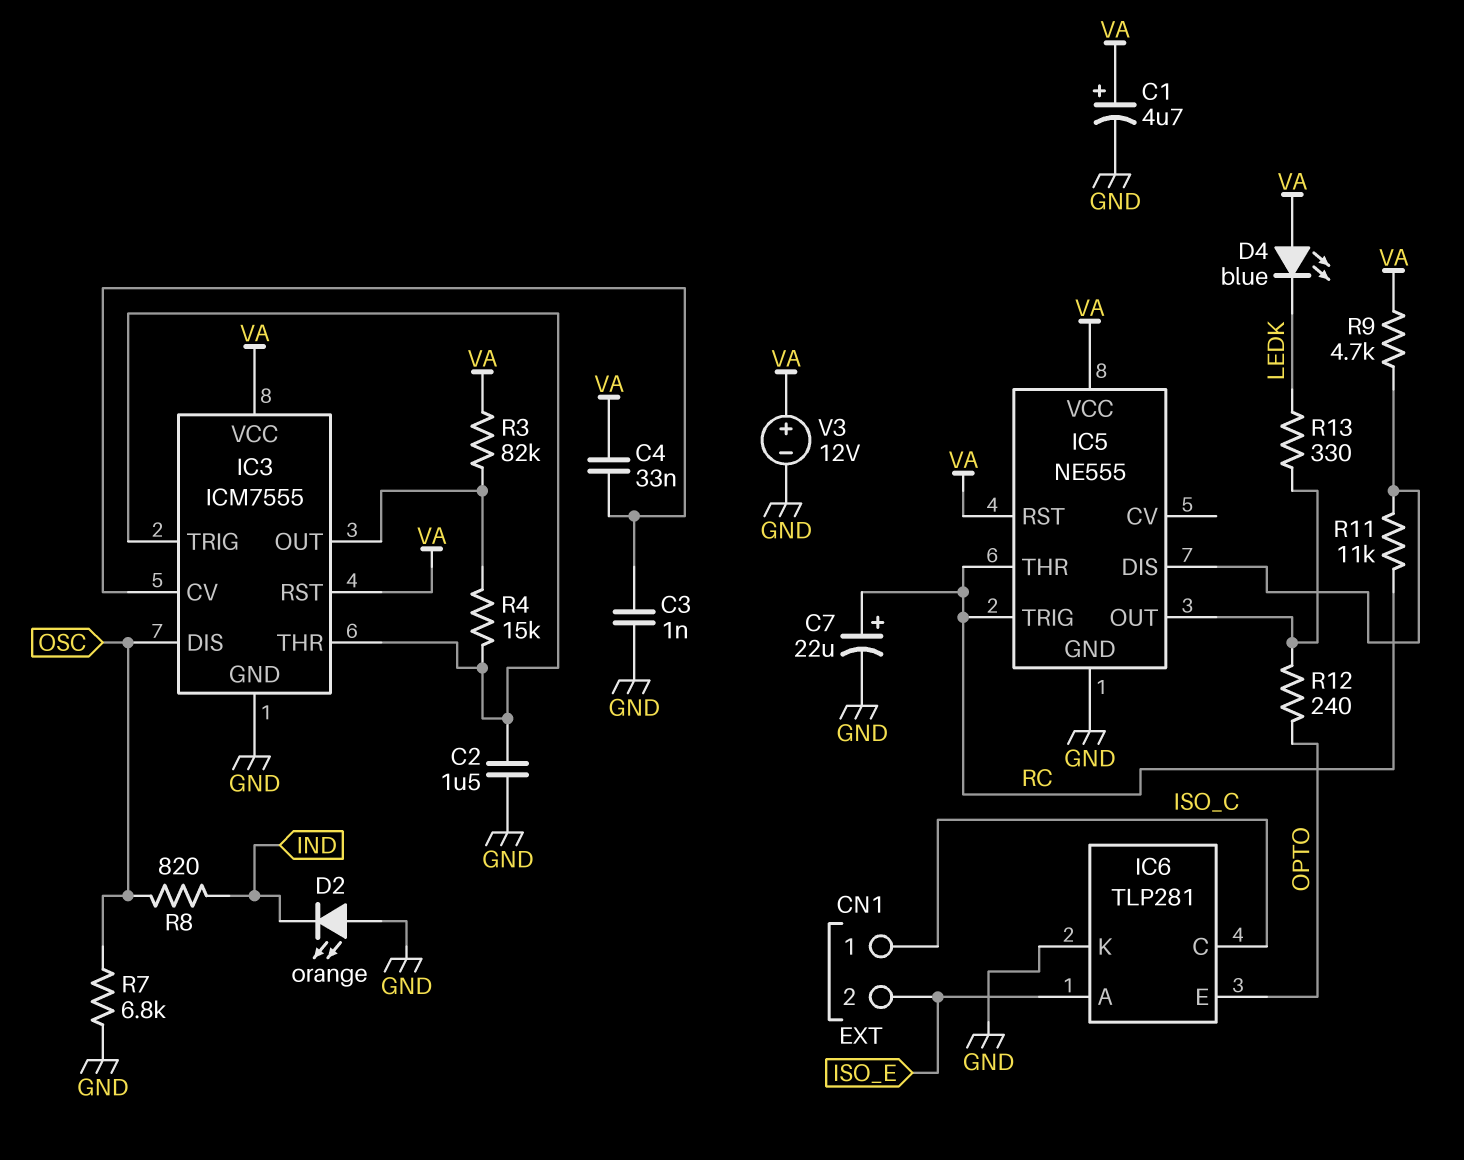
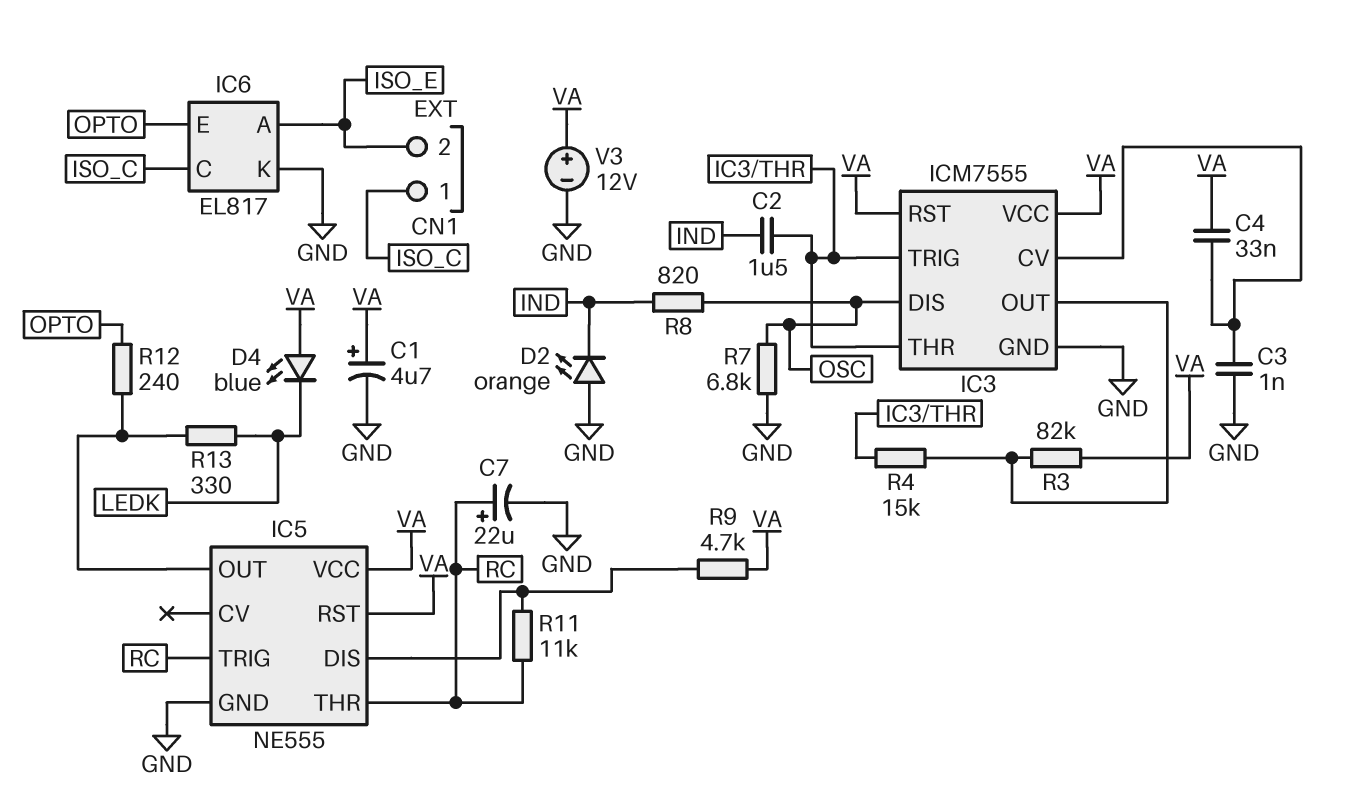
C2: 1.5uF (GND, IC3/THR) -> 1.5uF (IC3/THR, IND)
IC6: TLP281 -> EL817

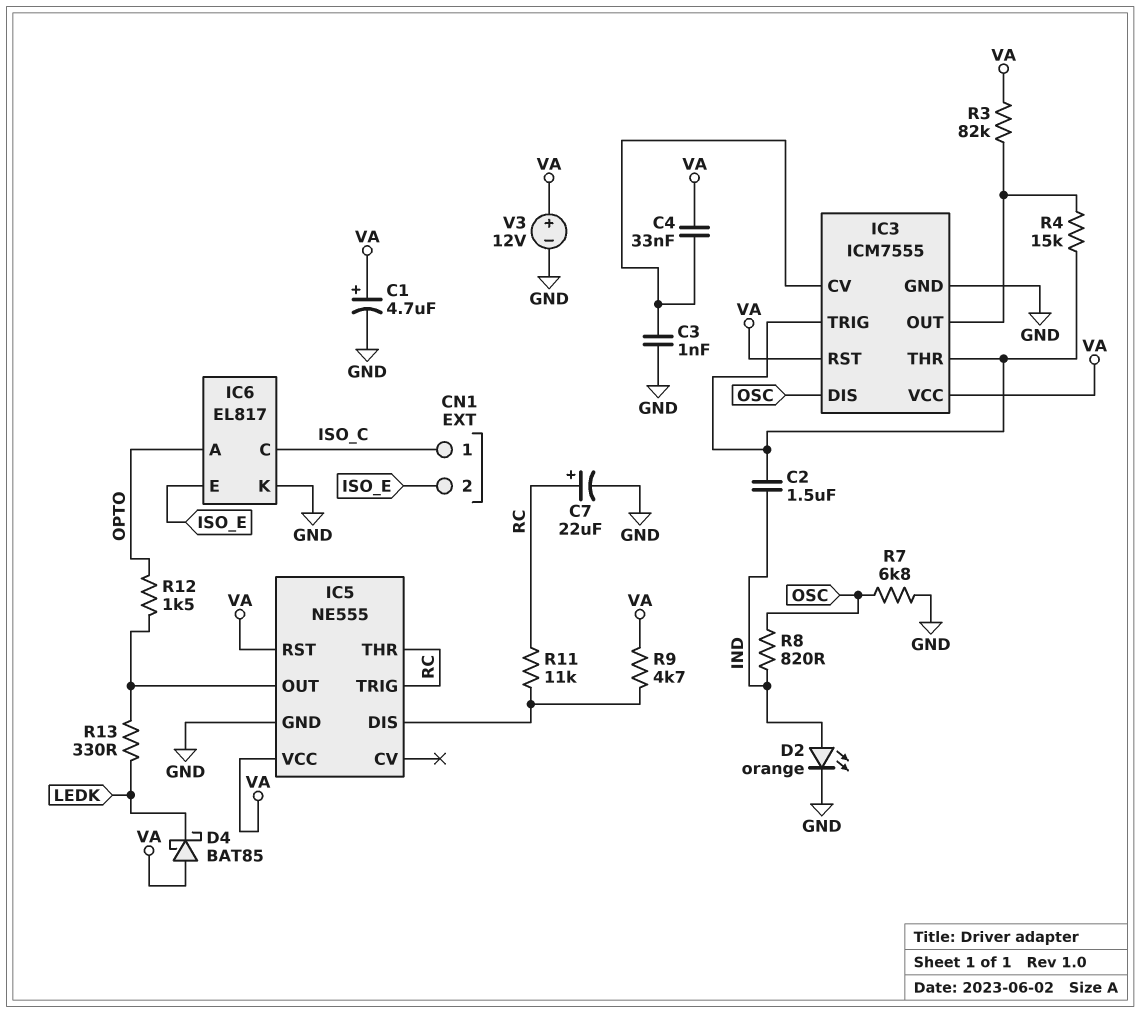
D2: LED orange (A GND, K IND) -> LED orange (A IND, K GND)
D4: LED blue (A VA, K LEDK) -> schottky BAT85 (A VA, K LEDK)
IC6 pin A: ISO_E -> OPTO
IC6 pin E: OPTO -> ISO_E
R12: 240 (IC5/OUT, OPTO) -> 1.5k (IC5/OUT, OPTO)

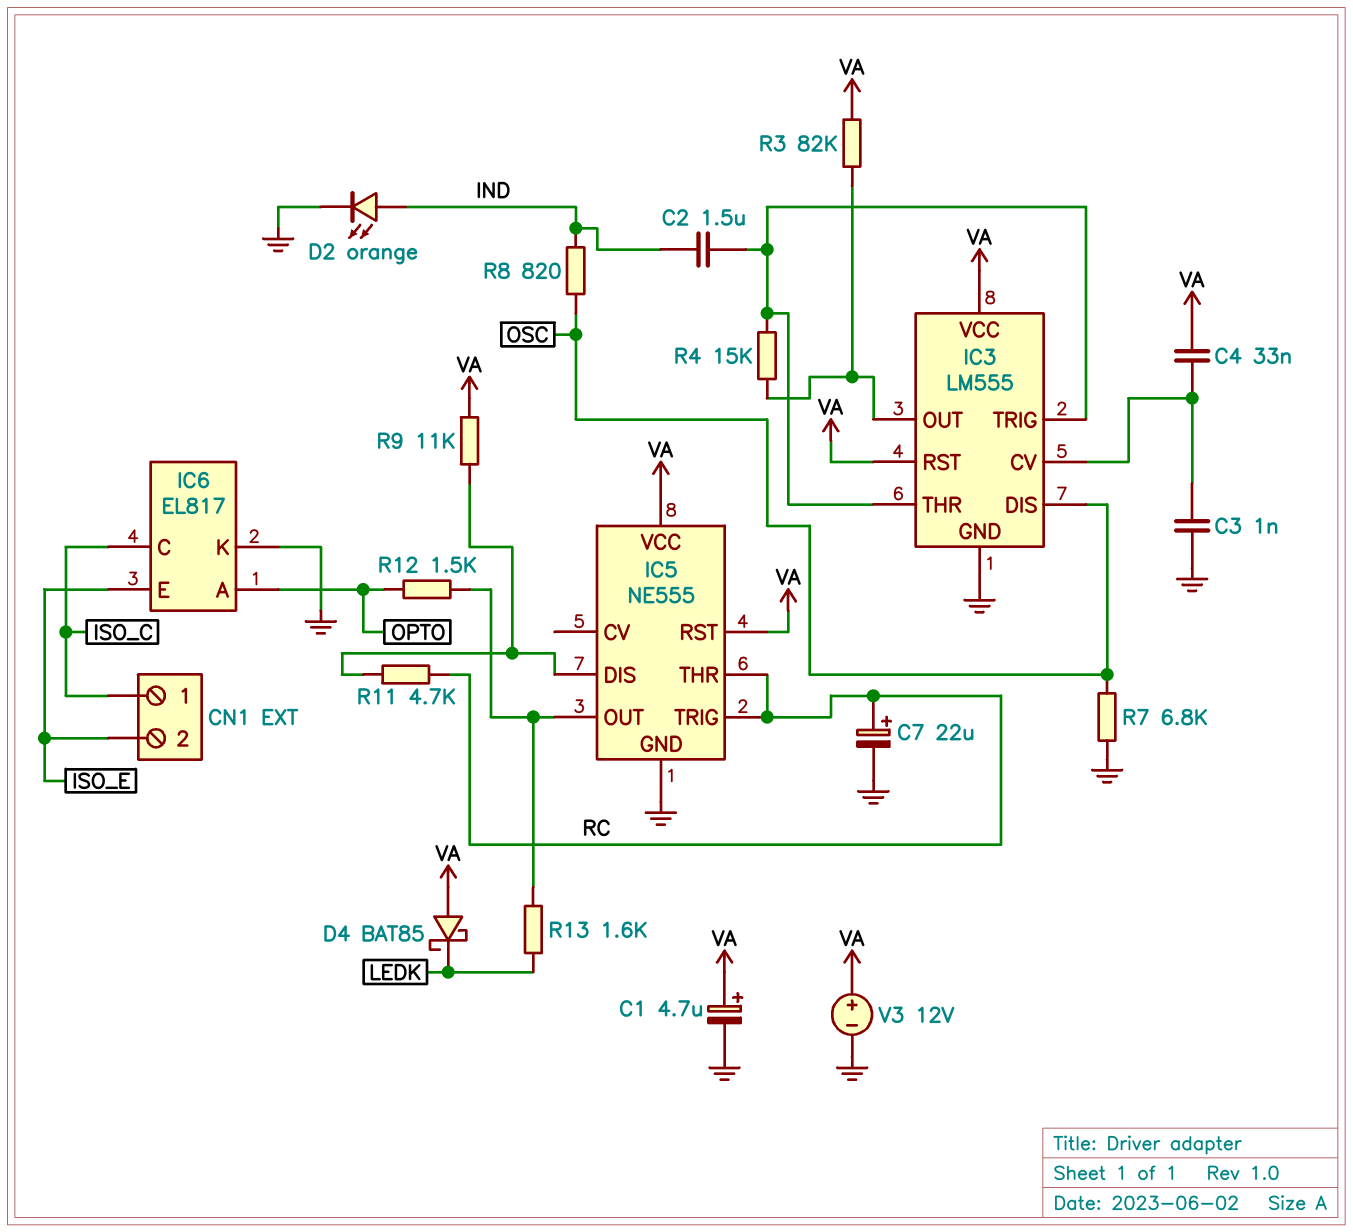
IC3: ICM7555 -> LM555
R9: 4.7k (IC5/DIS, VA) -> 11k (IC5/DIS, VA)
R11: 11k (IC5/DIS, RC) -> 4.7k (IC5/DIS, RC)
R13: 330 (IC5/OUT, LEDK) -> 1.6k (IC5/OUT, LEDK)

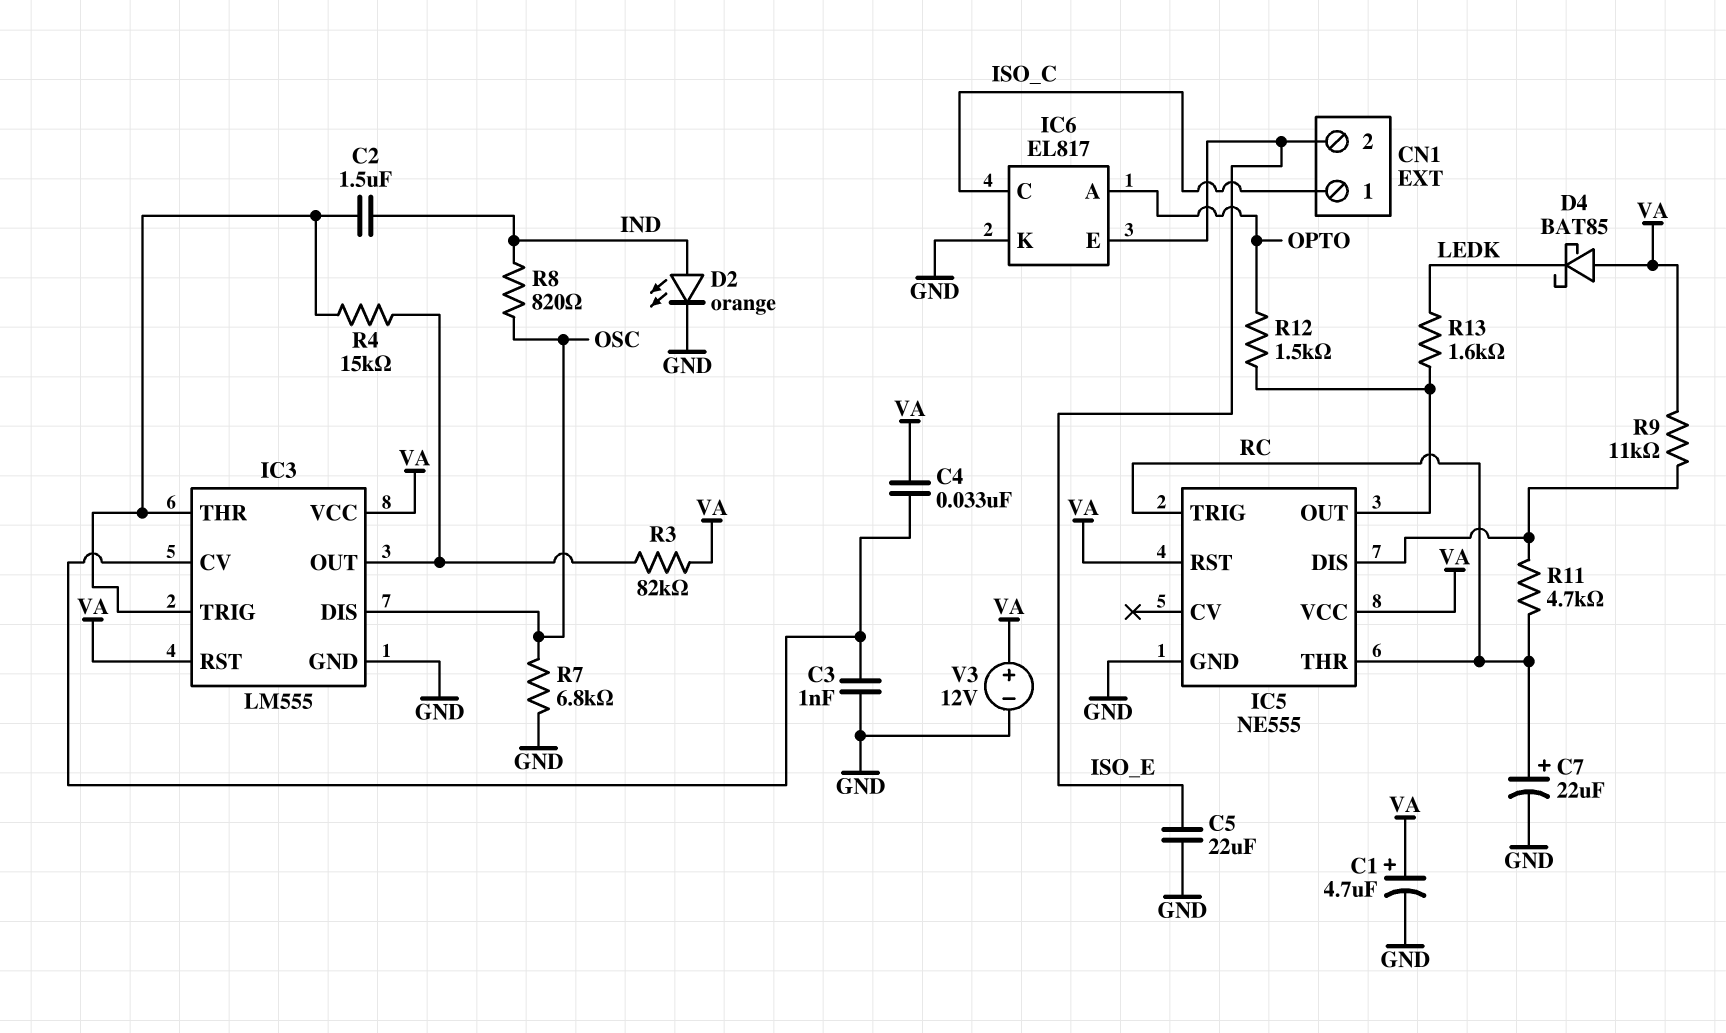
C5: none -> 22uF (GND, ISO_E)

